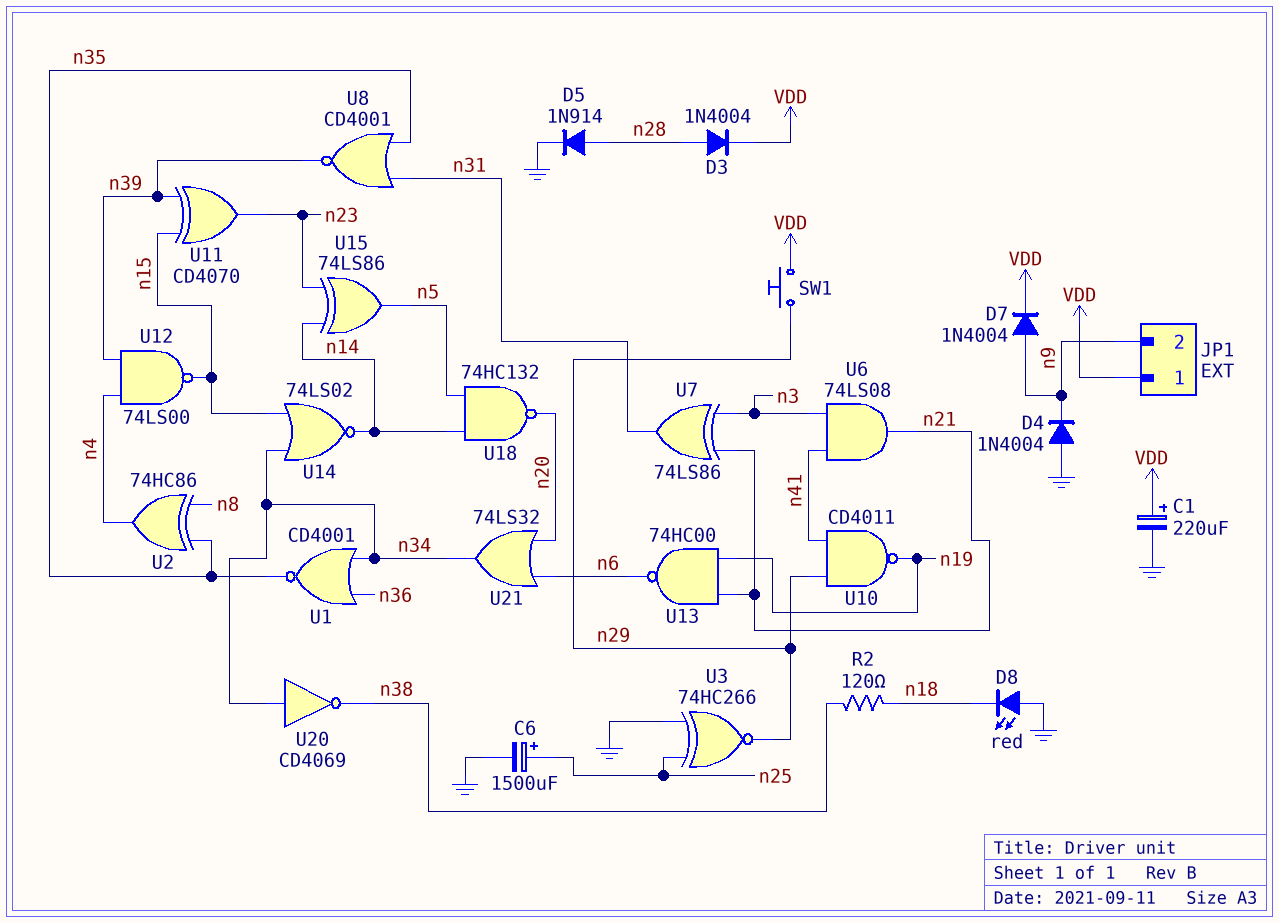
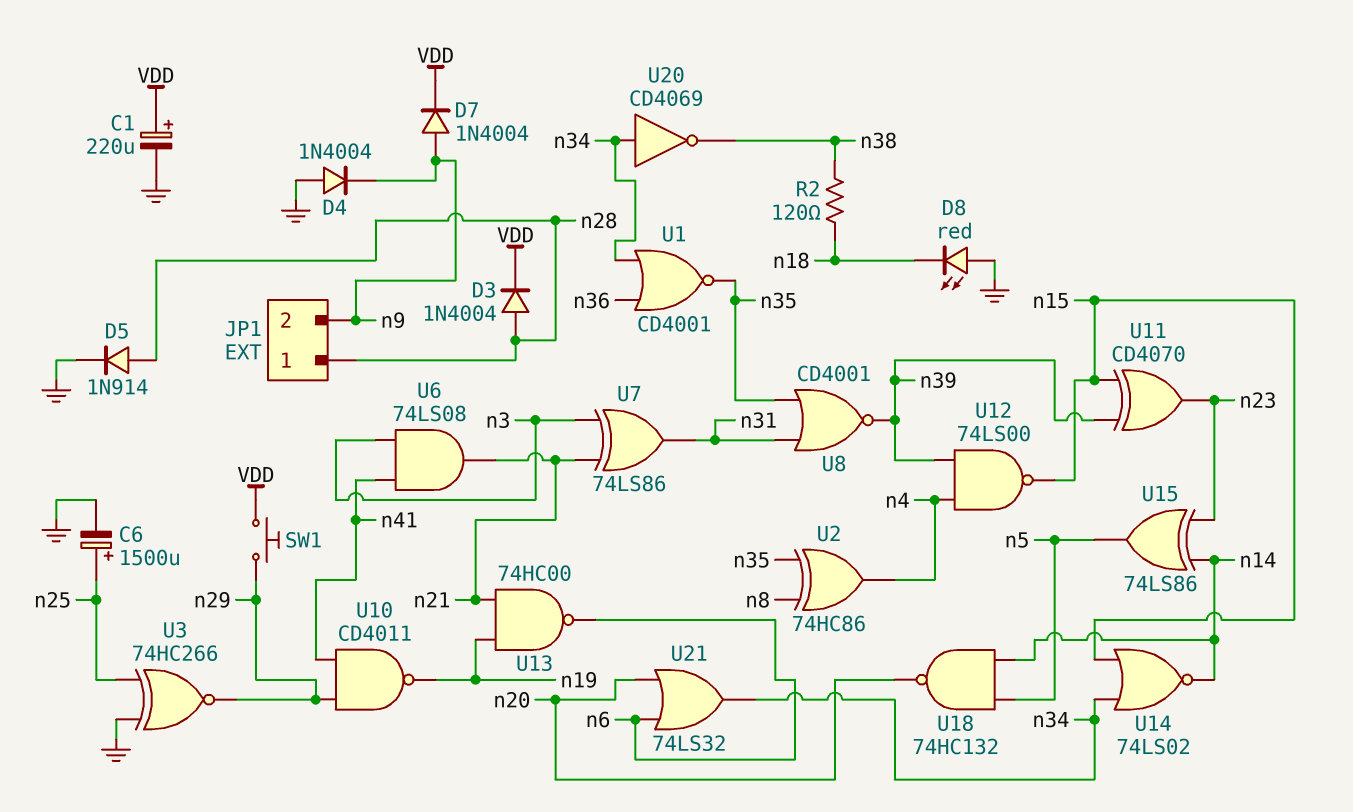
JP1 pin 1: VDD -> n28

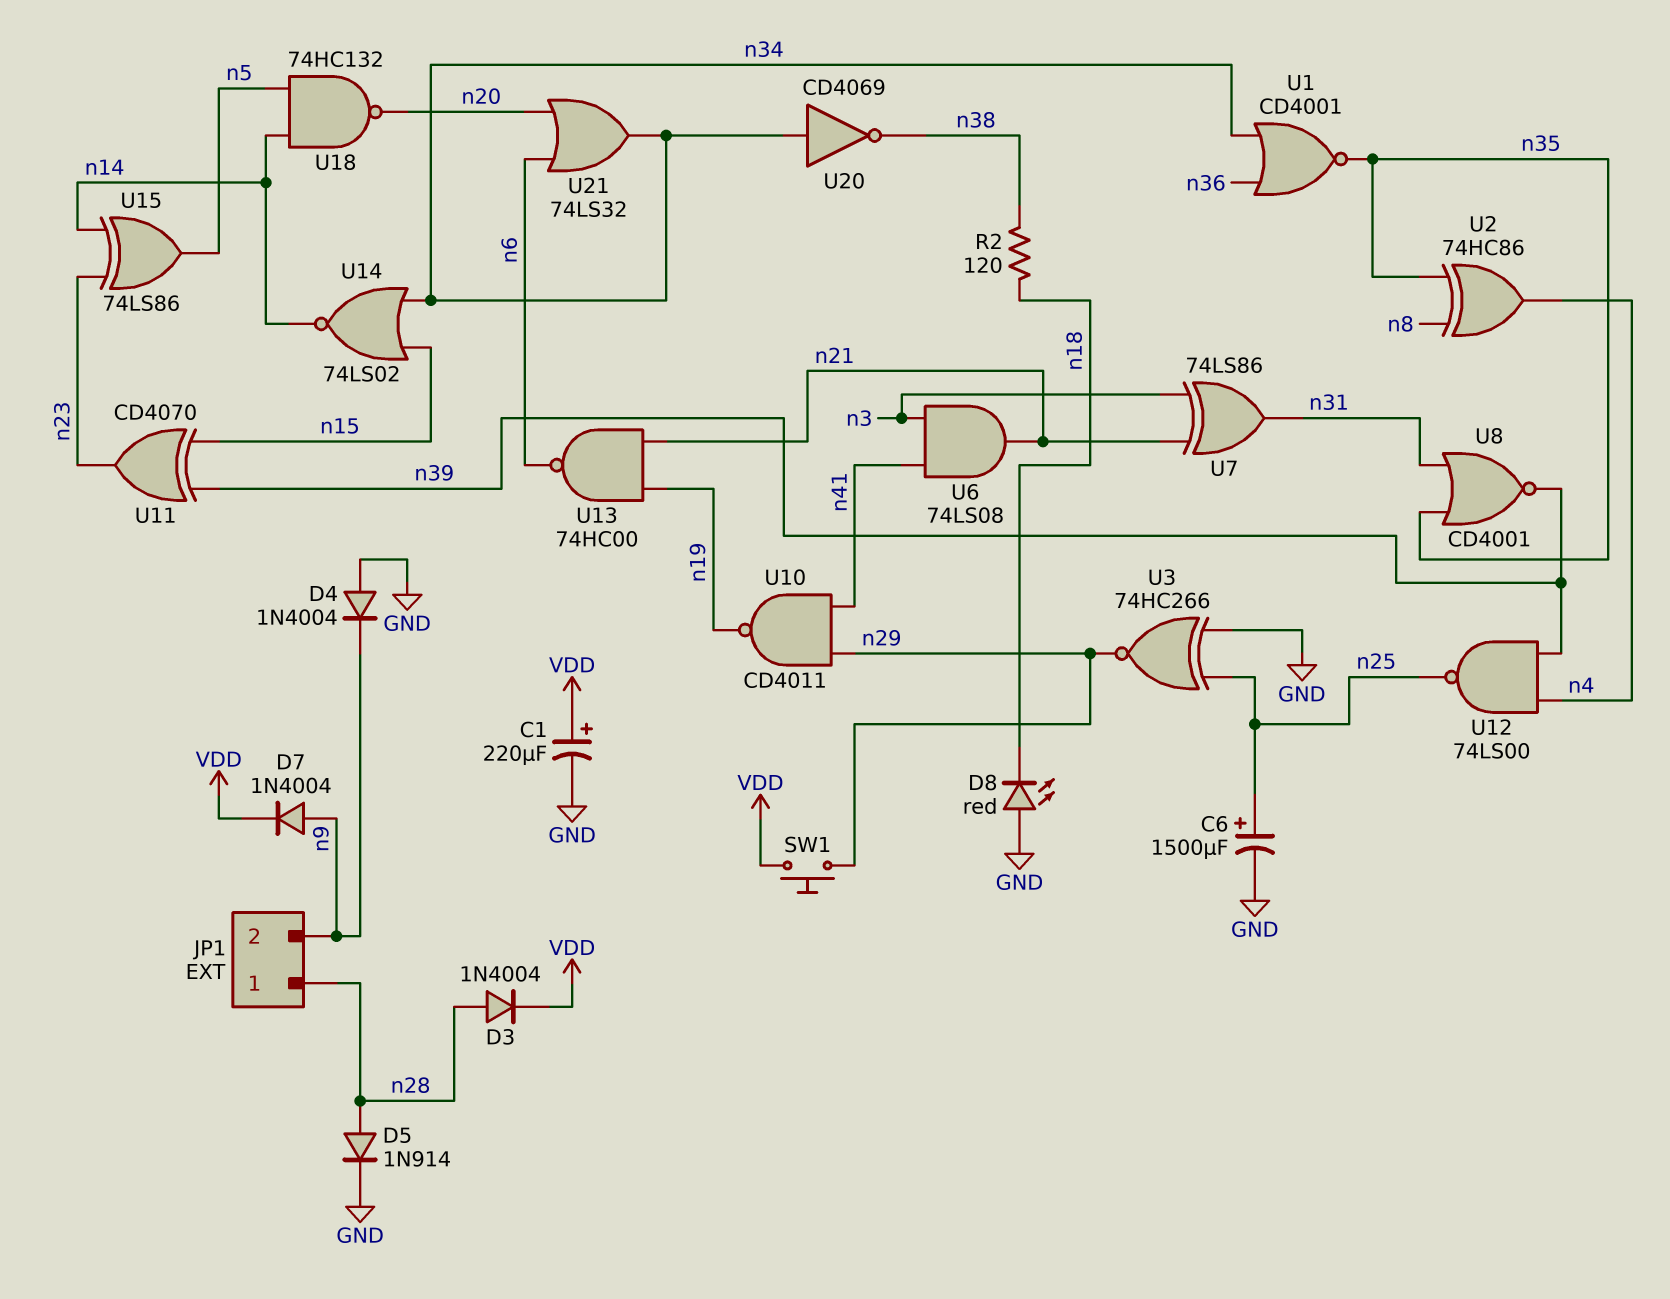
U12: NAND 74LS00 (in n4, in n39, out n15) -> NAND 74LS00 (in n4, in n39, out n25)

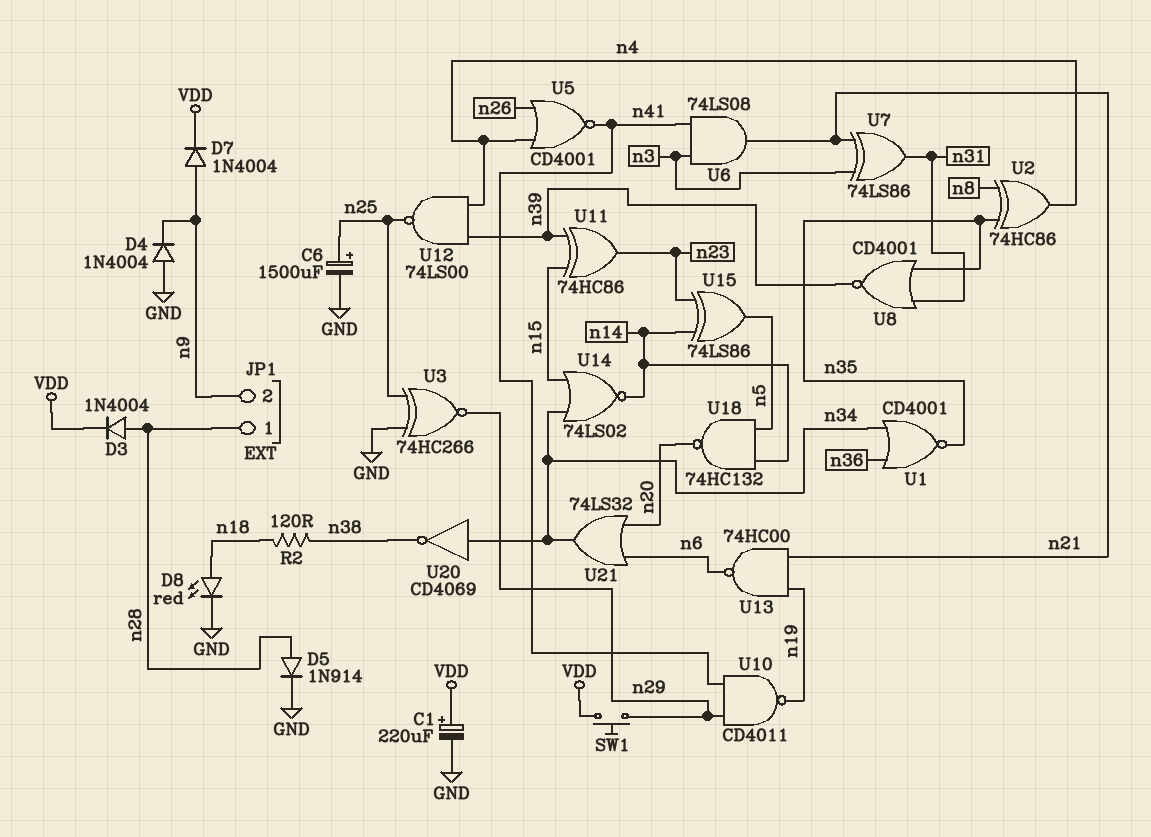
D8: LED red (A GND, K n18) -> LED red (A n18, K GND)
U5: none -> NOR CD4001 (in n4, in n26, out n41)
U11: XOR CD4070 (in n15, in n39, out n23) -> XOR 74HC86 (in n15, in n39, out n23)

